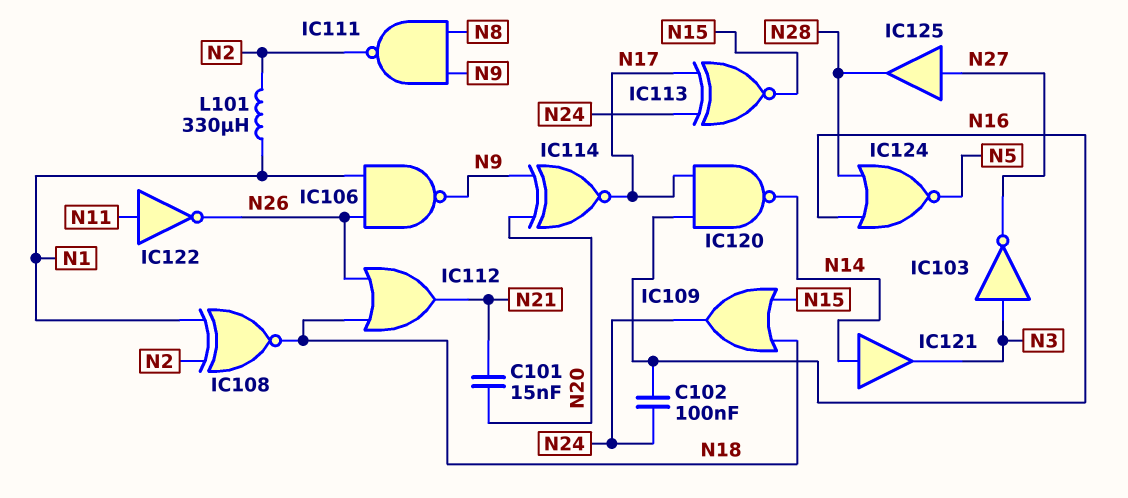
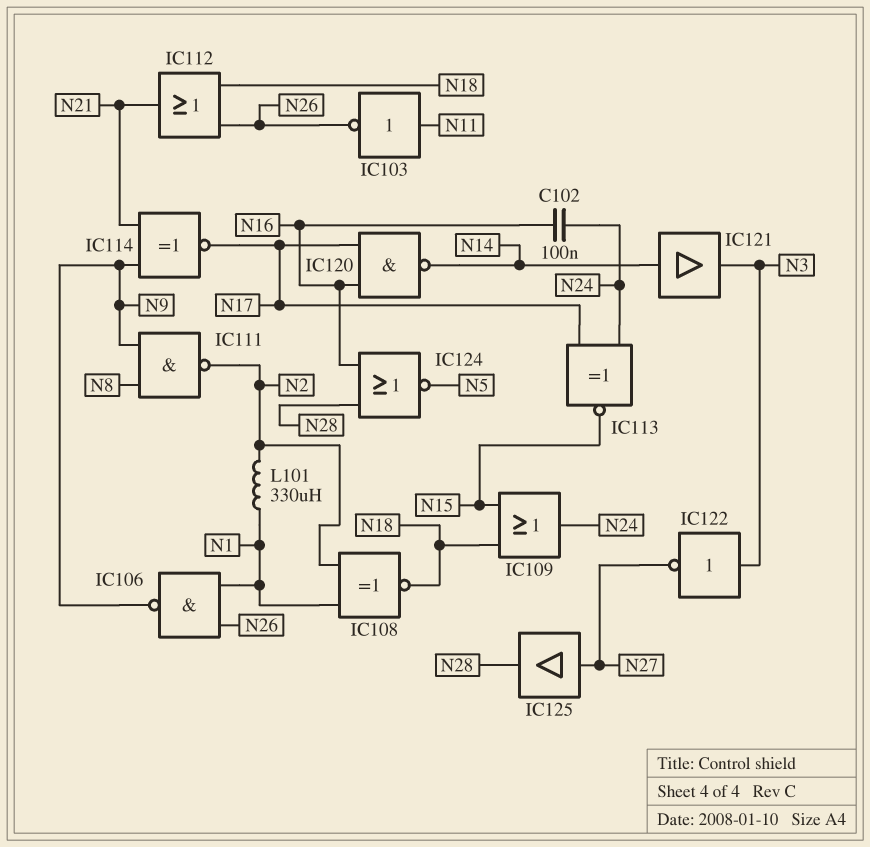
C101: 15nF (N20, N21) -> none
IC103: NOT (in N3, out N27) -> NOT (in N11, out N26)
IC114: XNOR (in N9, in N20, out N17) -> XNOR (in N9, in N21, out N17)
IC122: NOT (in N11, out N26) -> NOT (in N3, out N27)

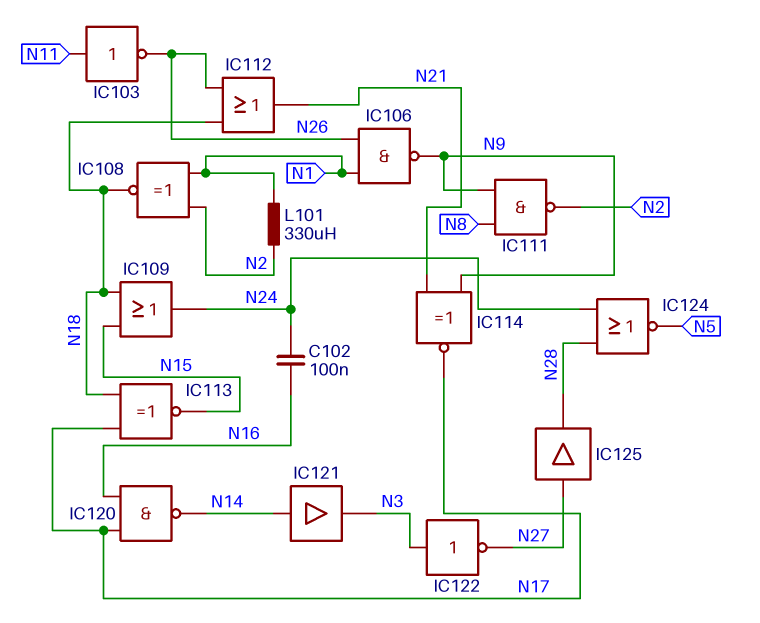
IC113: XNOR (in N17, in N24, out N15) -> XNOR (in N17, in N18, out N15)
IC124: NOR (in N16, in N28, out N5) -> NOR (in N24, in N28, out N5)

